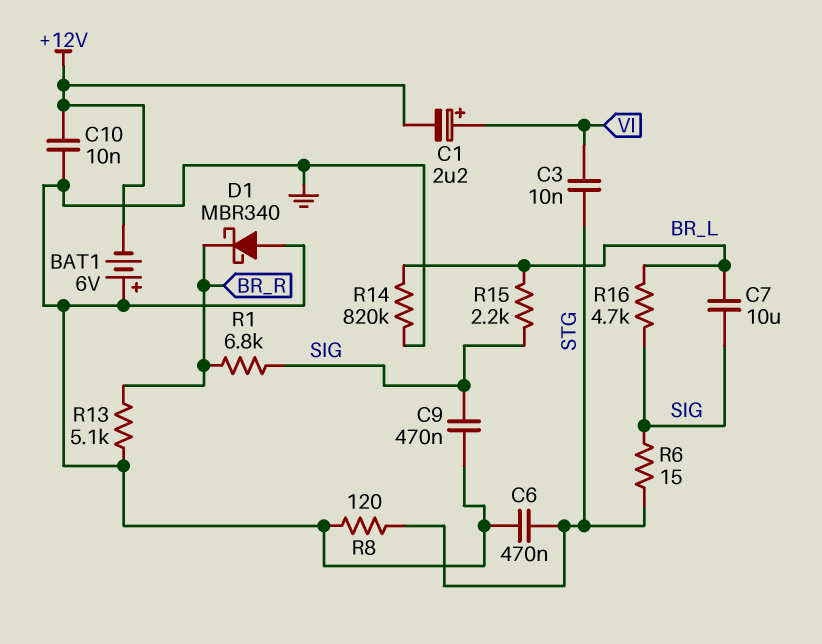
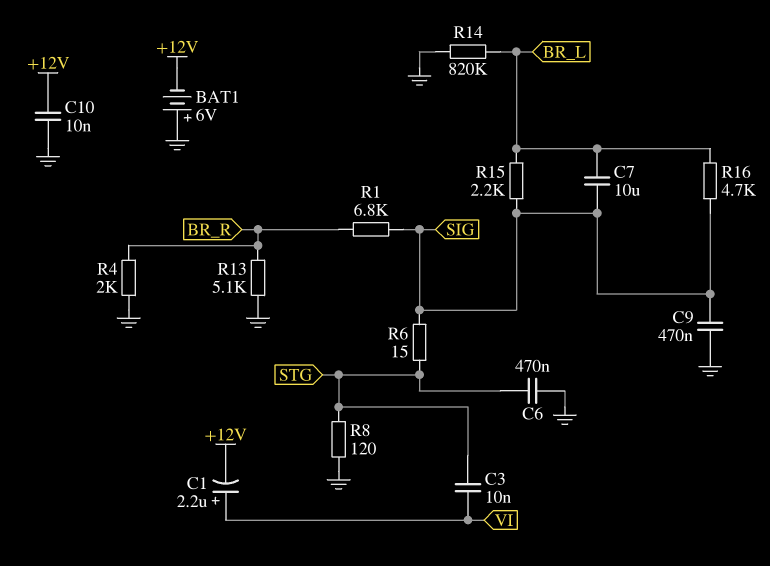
D1: schottky MBR340 (A GND, K BR_R) -> none
R4: none -> 2k (BR_R, GND)

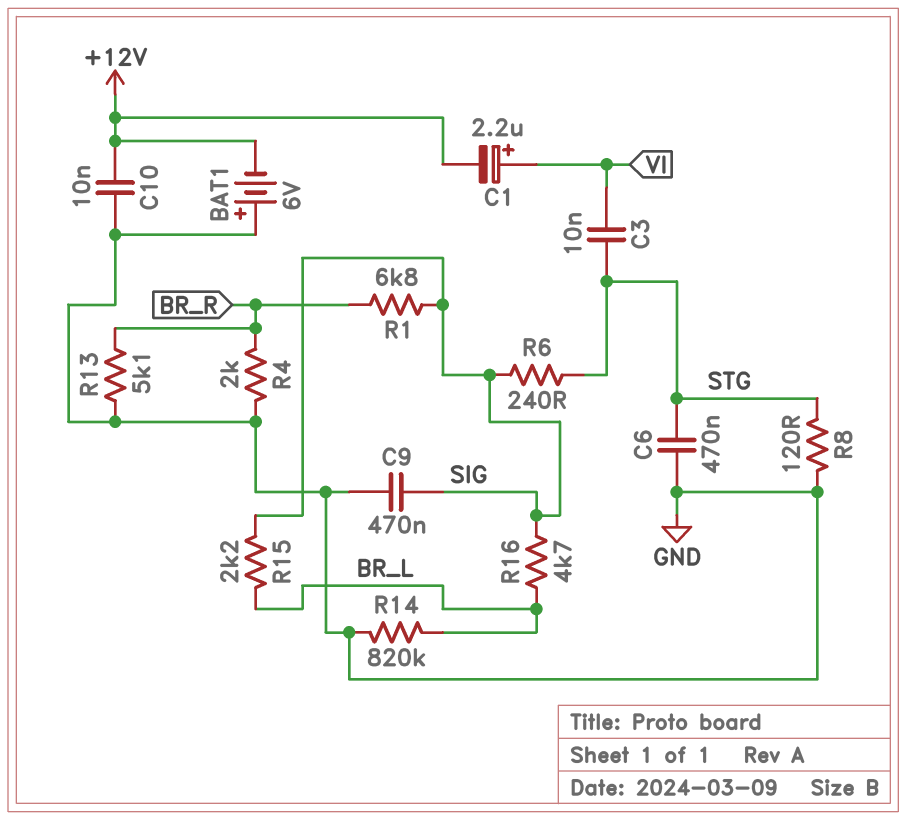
C7: 10uF (BR_L, SIG) -> none
R6: 15 (SIG, STG) -> 240 (SIG, STG)

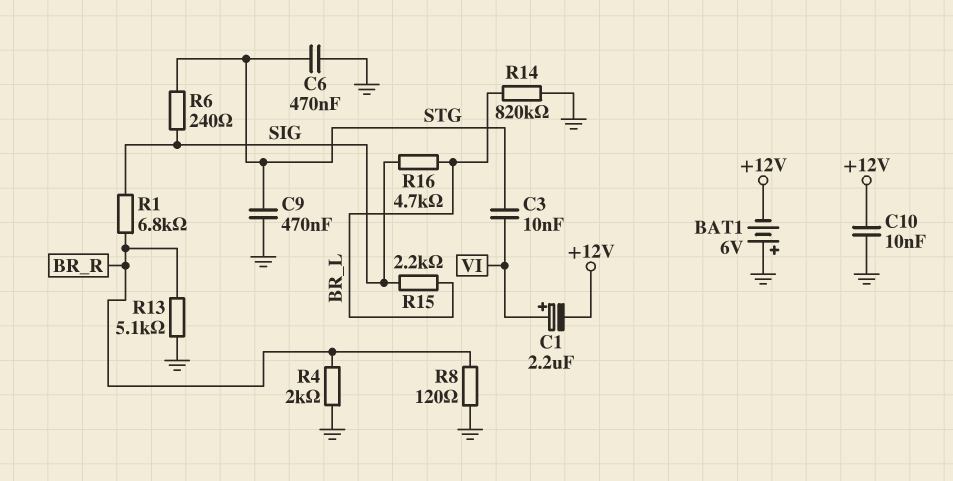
C9: 470nF (GND, SIG) -> 470nF (GND, STG)
R8: 120 (GND, STG) -> 120 (BR_R, GND)

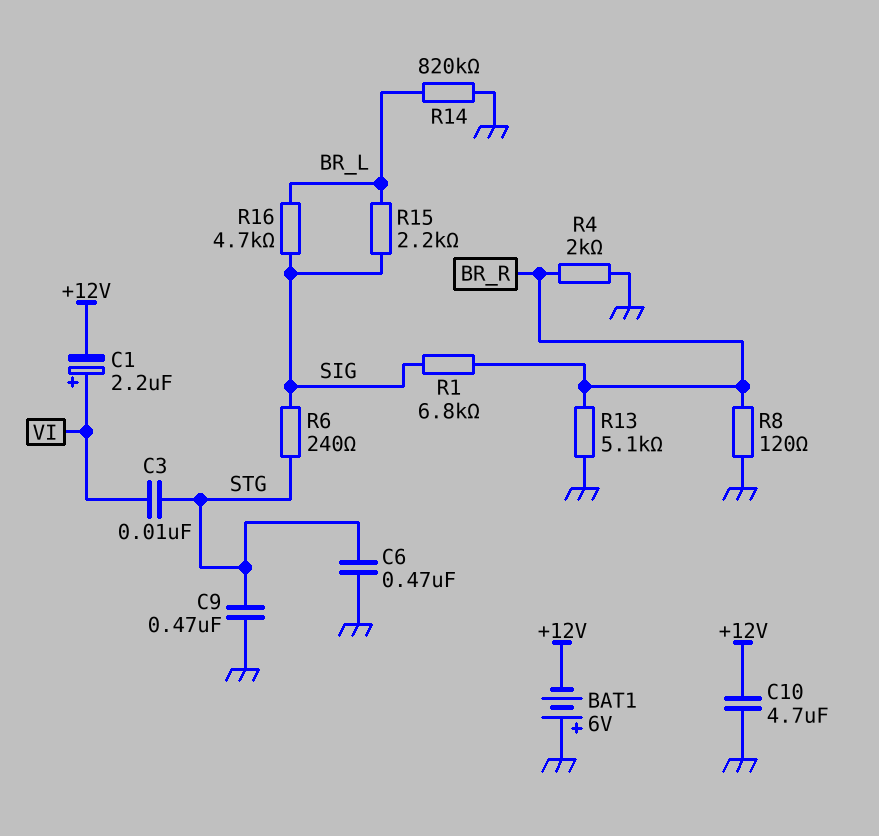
C10: 10nF (+12V, GND) -> 4.7uF (+12V, GND)

